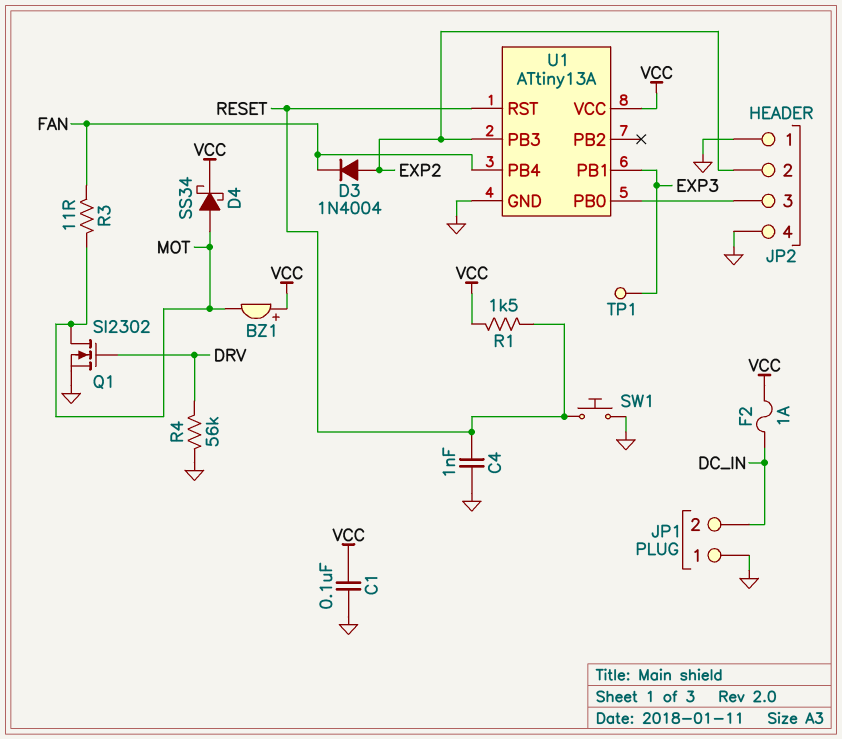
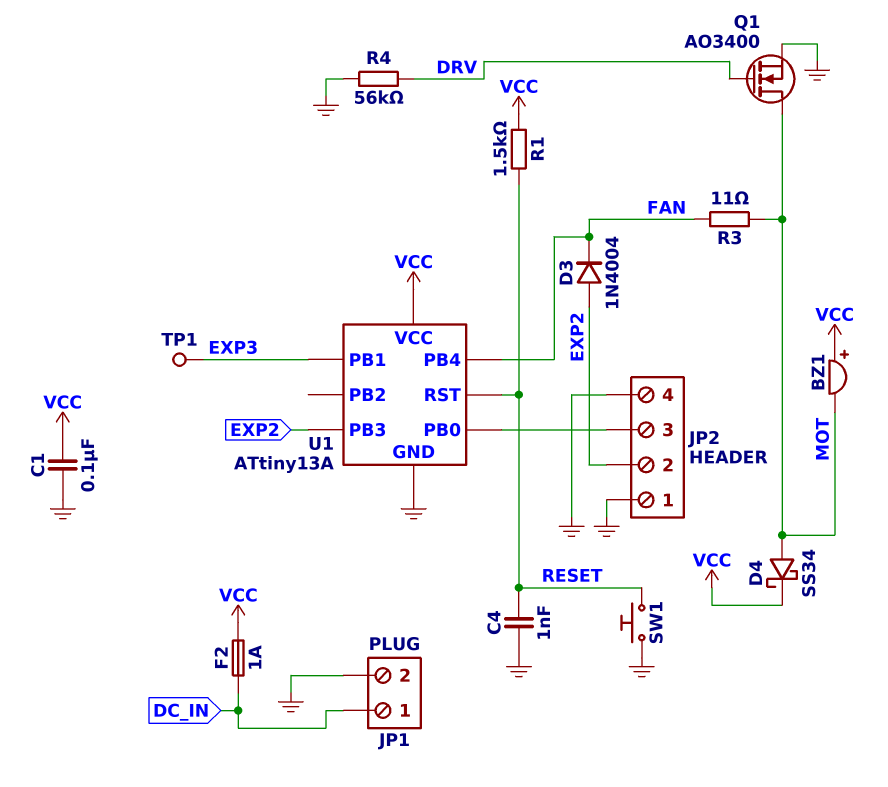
JP1 pin 1: GND -> DC_IN
JP1 pin 2: DC_IN -> GND
Q1: NMOS SI2302 (G DRV, D MOT, S GND) -> NMOS AO3400 (G DRV, D MOT, S GND)

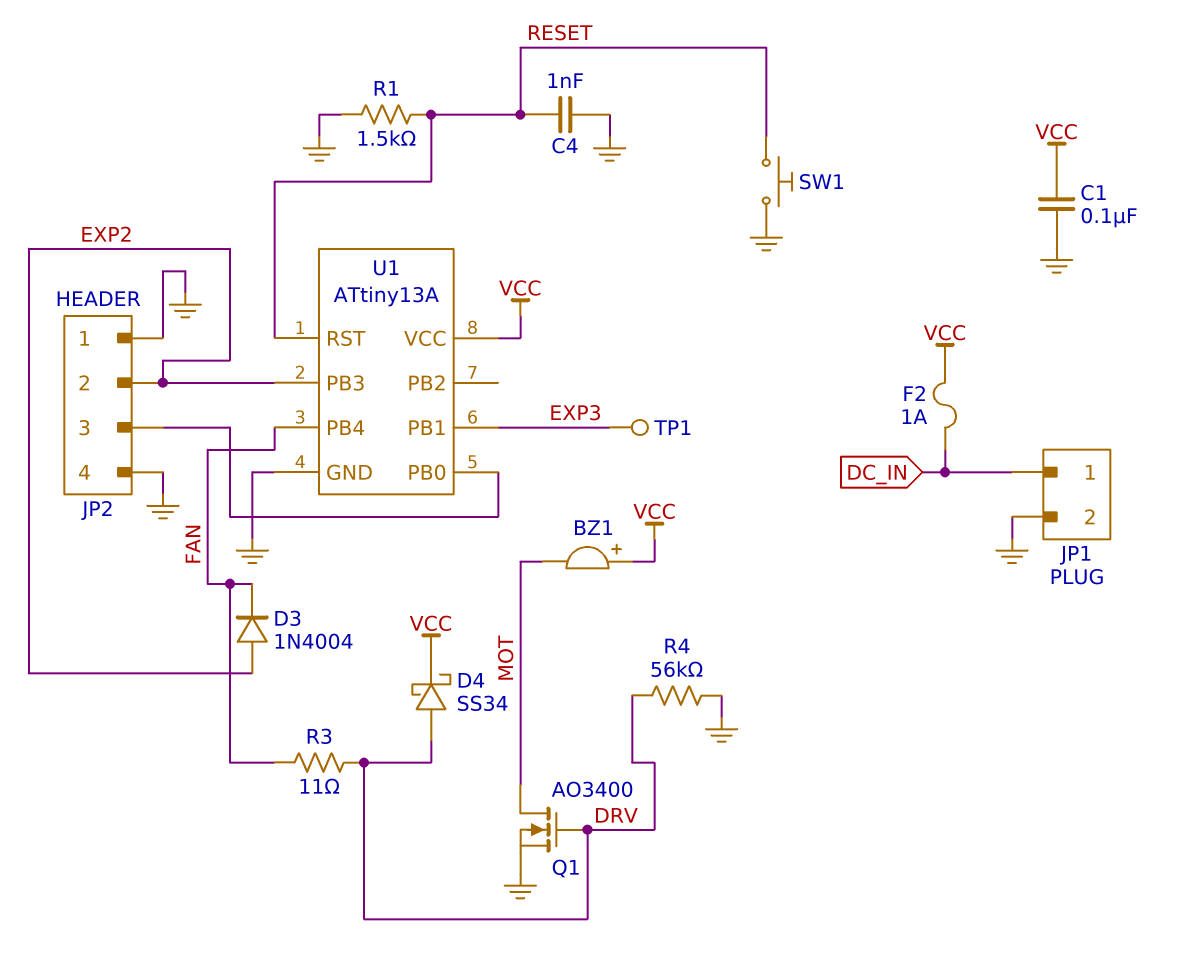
D4: schottky SS34 (A MOT, K VCC) -> schottky SS34 (A DRV, K VCC)
R1: 1.5k (RESET, VCC) -> 1.5k (GND, RESET)
R3: 11 (FAN, MOT) -> 11 (DRV, FAN)

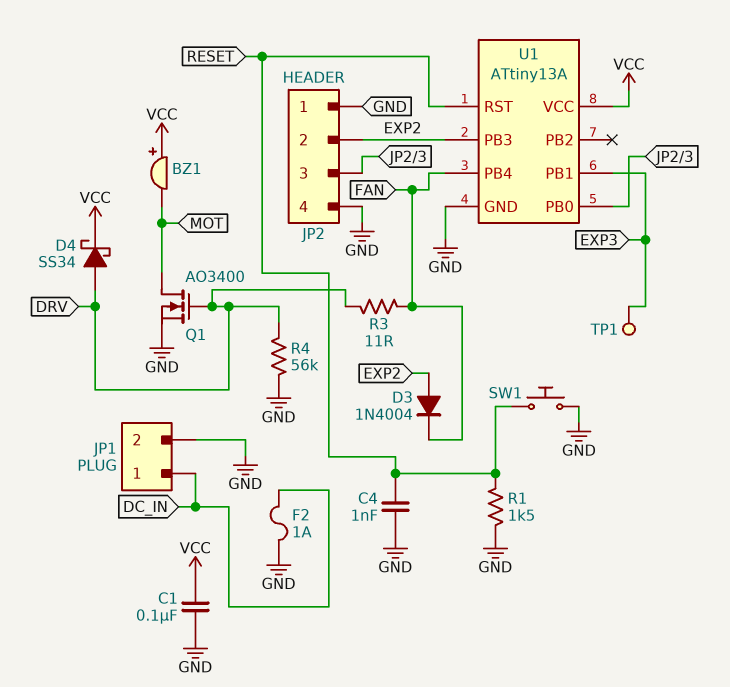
F2: 1A (DC_IN, VCC) -> 1A (DC_IN, GND)

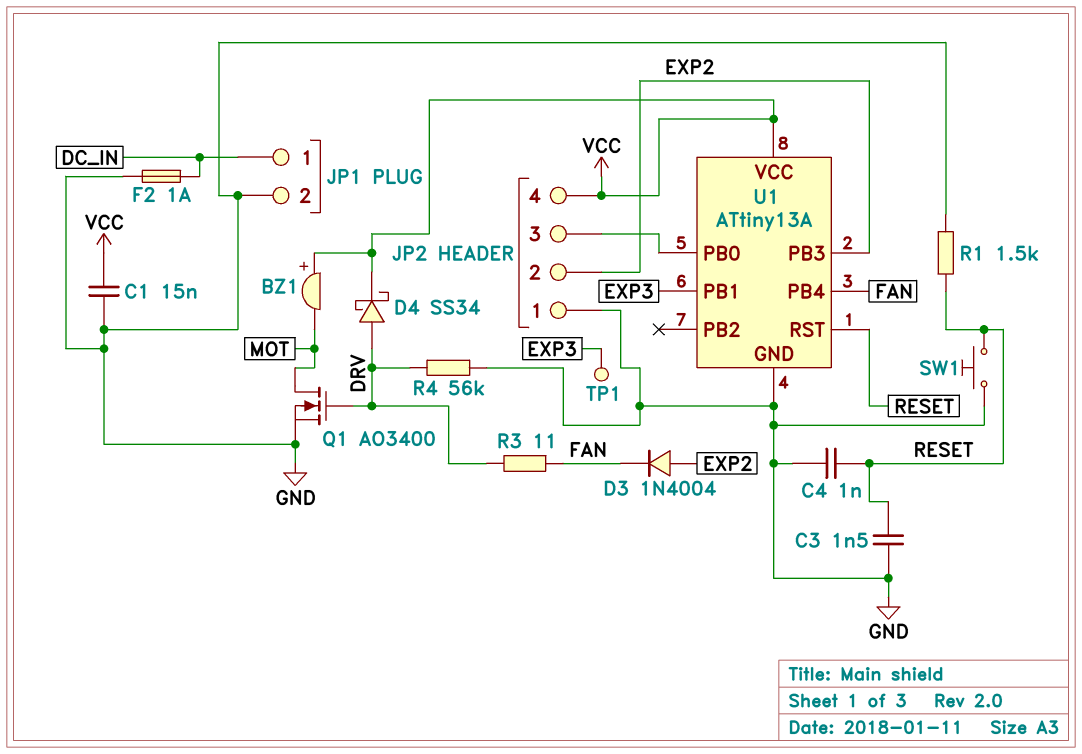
C1: 100nF (GND, VCC) -> 15nF (GND, VCC)
C3: none -> 1.5nF (GND, RESET)
JP2 pin 4: GND -> VCC

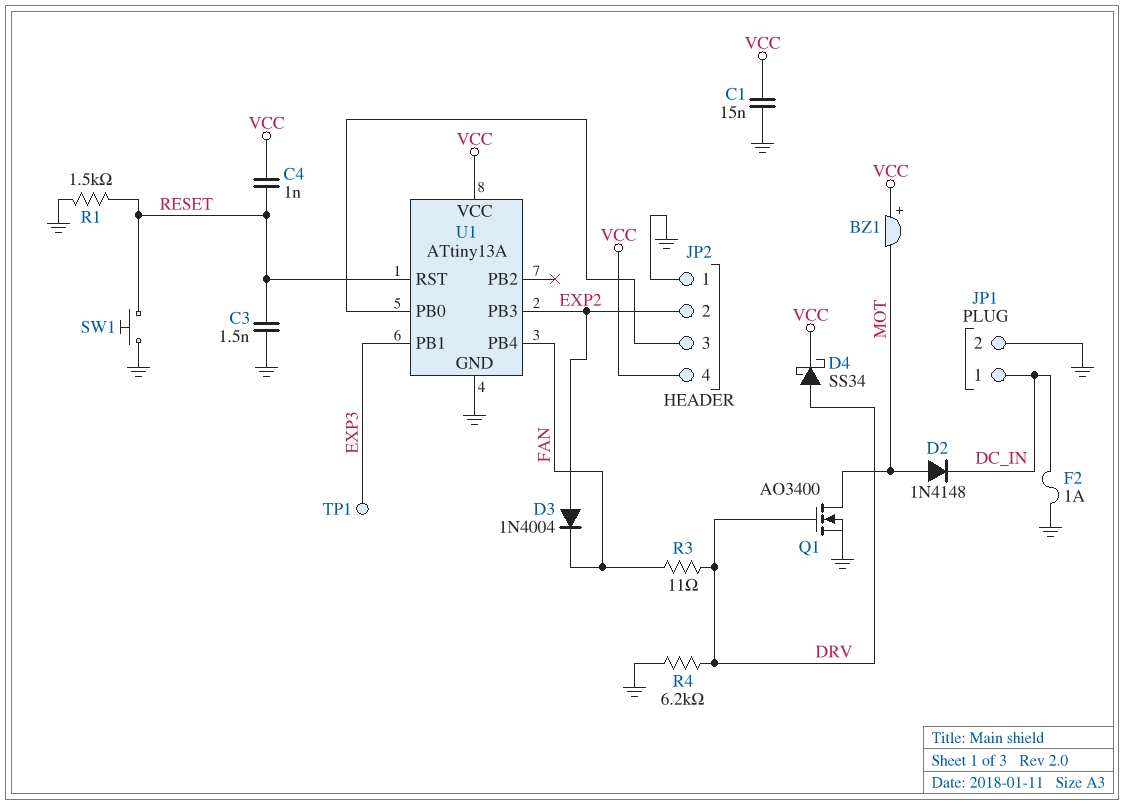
C4: 1nF (GND, RESET) -> 1nF (RESET, VCC)
D2: none -> diode 1N4148 (A MOT, K DC_IN)
R4: 56k (DRV, GND) -> 6.2k (DRV, GND)

